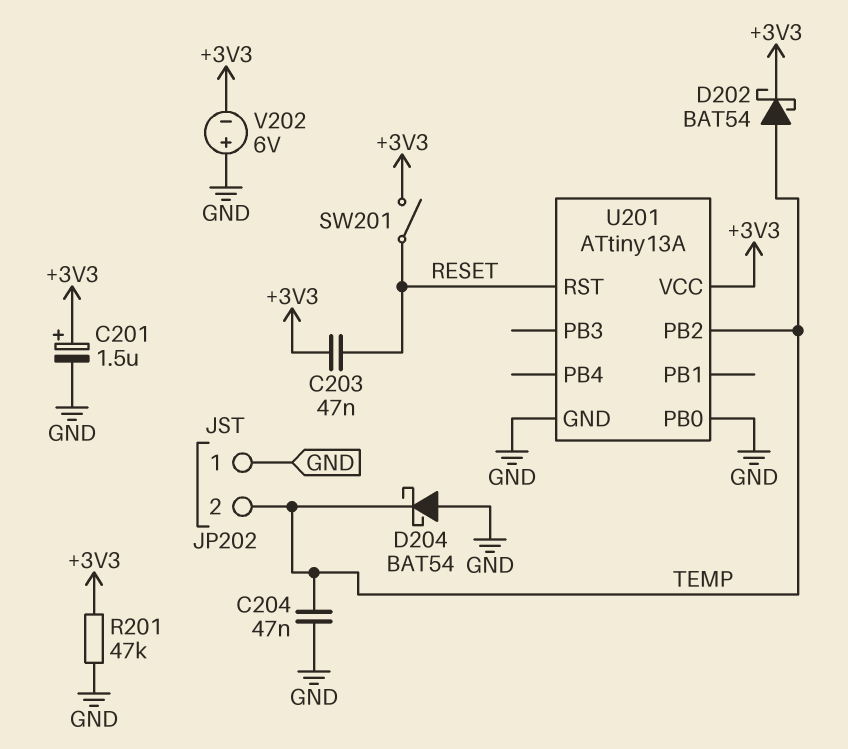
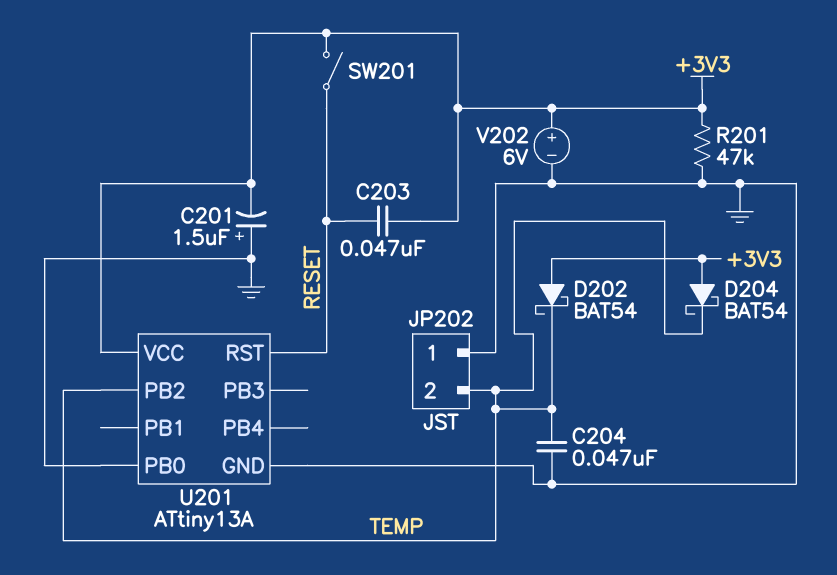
C201: 1.5uF (plus +3V3, minus GND) -> 1.5uF (plus GND, minus +3V3)
D202: schottky BAT54 (A TEMP, K +3V3) -> schottky BAT54 (A +3V3, K TEMP)
D204: schottky BAT54 (A GND, K TEMP) -> schottky BAT54 (A +3V3, K TEMP)
V202: 6V (plus GND, minus +3V3) -> 6V (plus +3V3, minus GND)

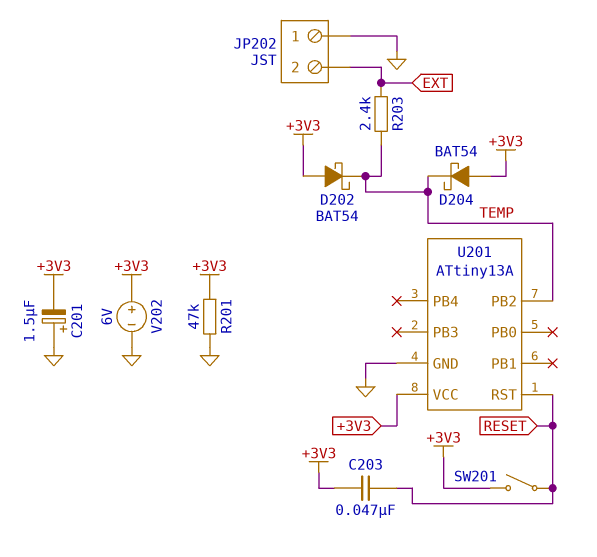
C204: 47nF (GND, TEMP) -> none
JP202 pin 2: TEMP -> EXT
R203: none -> 2.4k (EXT, TEMP)
U201 pin PB0: GND -> none

